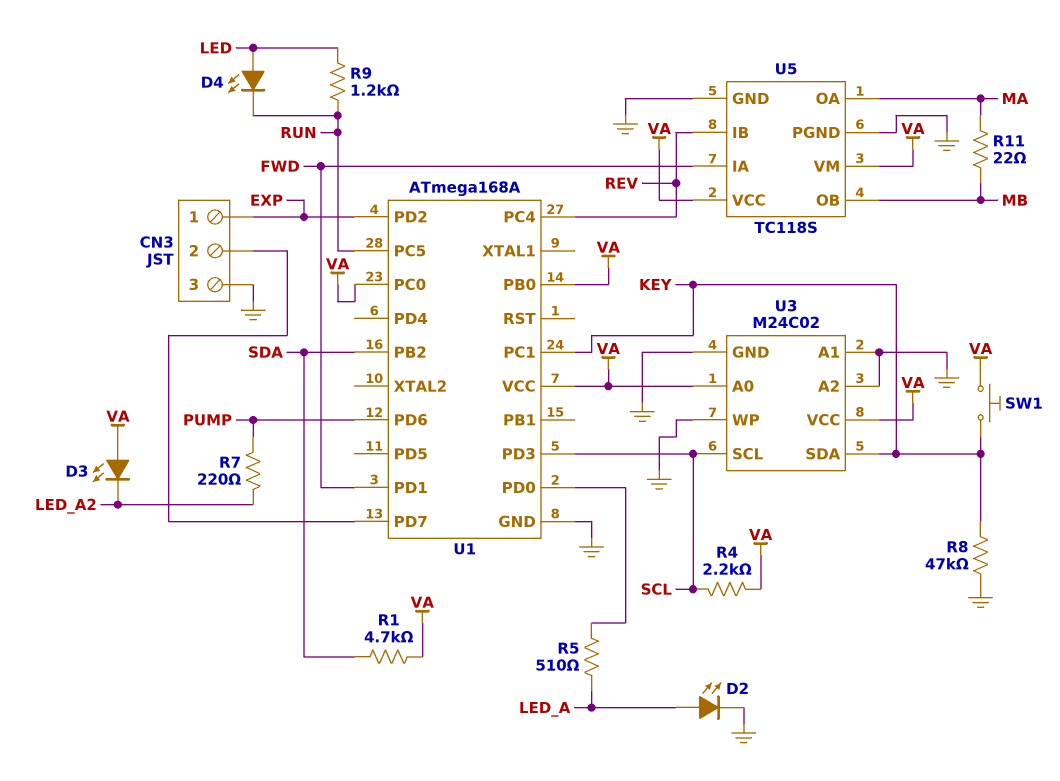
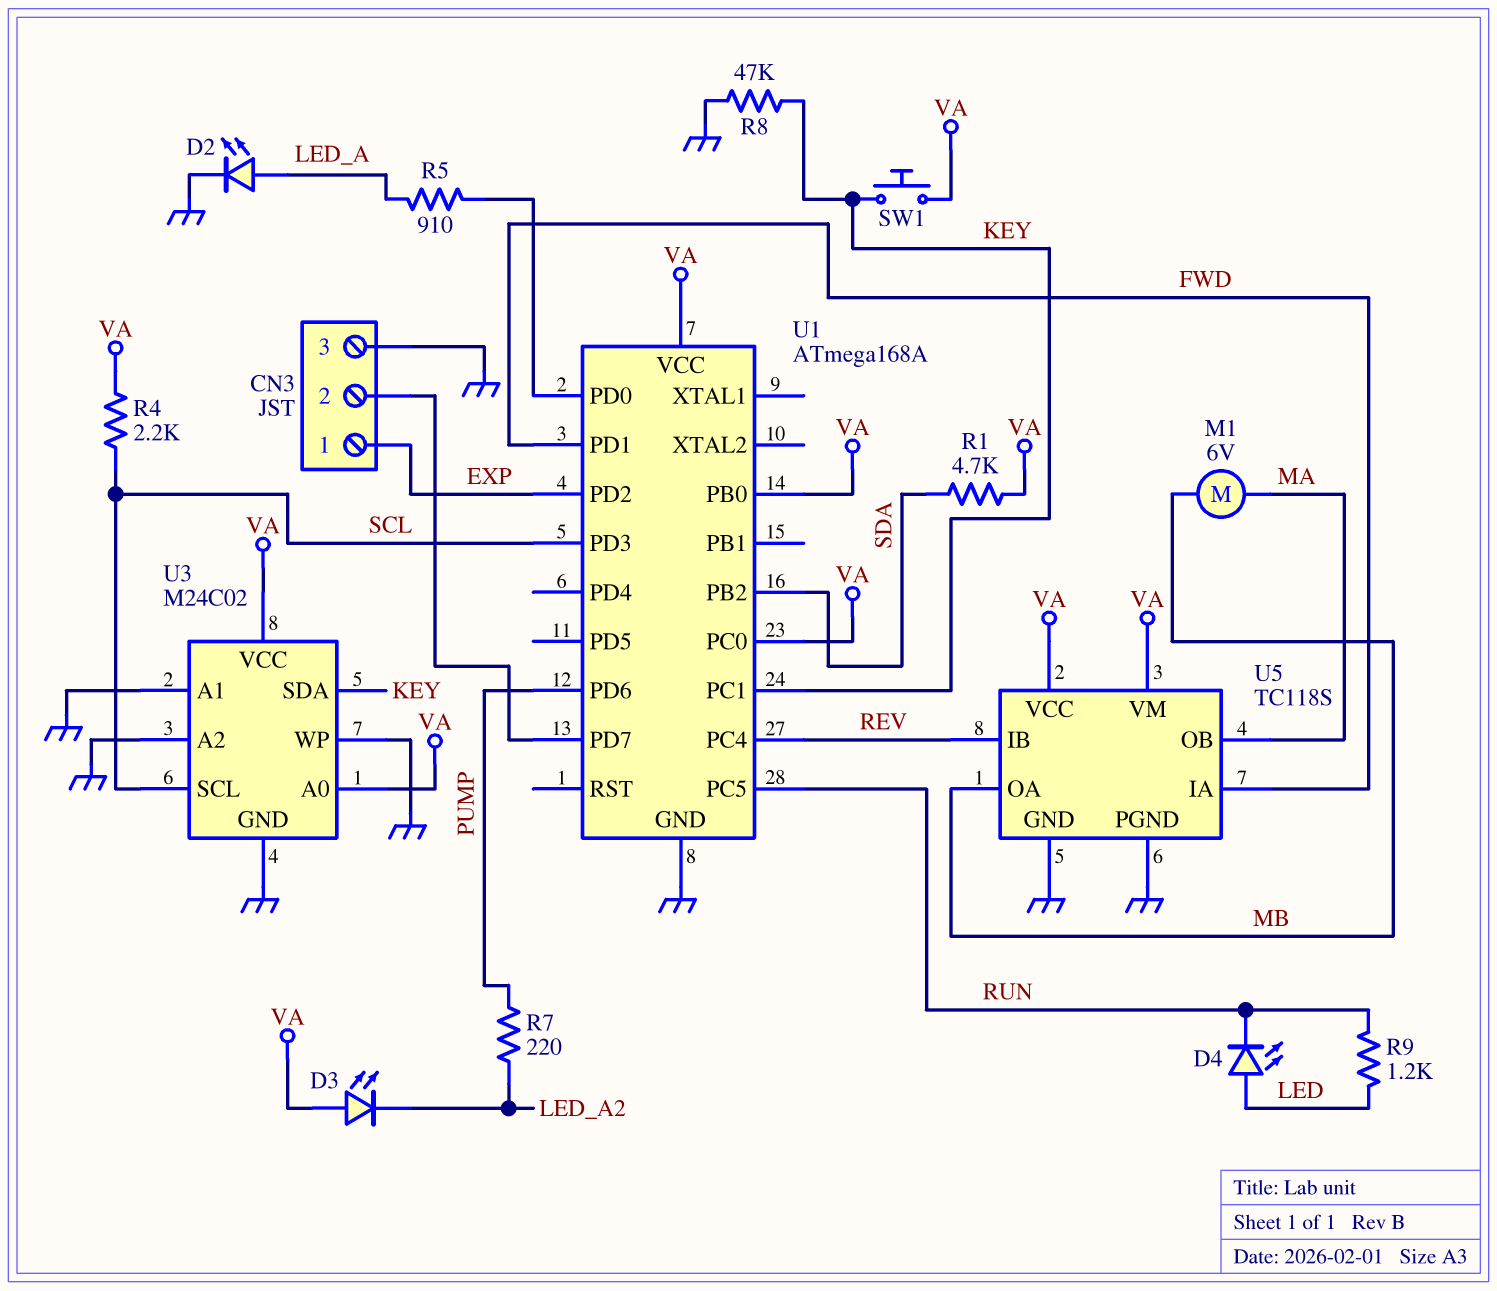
M1: none -> motor 6V (MA, MB)
R5: 510 (LED_A, U1/PD0) -> 910 (LED_A, U1/PD0)
R11: 22 (MA, MB) -> none
U5 pin OA: MA -> MB
U5 pin OB: MB -> MA

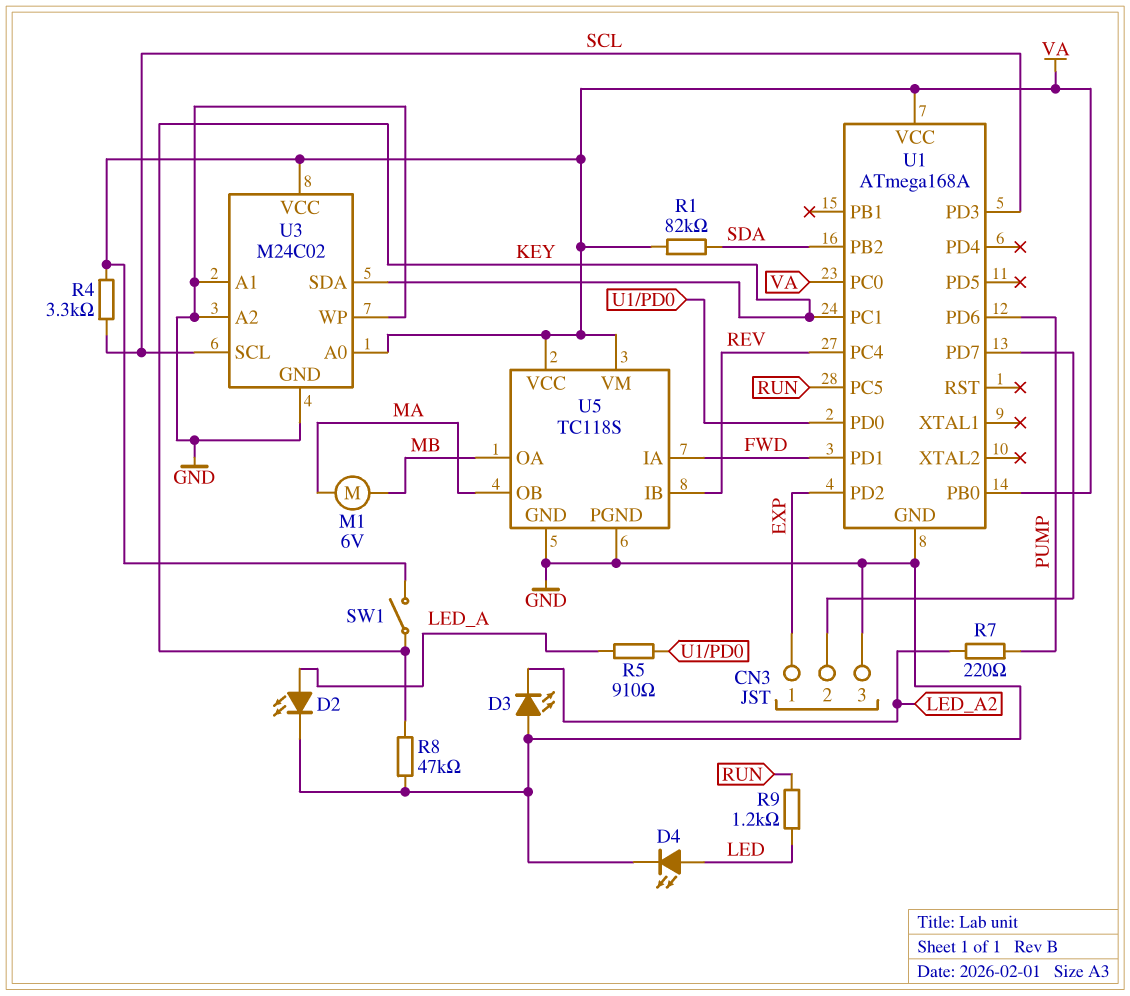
D3: LED (A VA, K LED_A2) -> LED (A GND, K LED_A2)
D4: LED (A LED, K RUN) -> LED (A LED, K GND)
R1: 4.7k (SDA, VA) -> 82k (SDA, VA)
R4: 2.2k (SCL, VA) -> 3.3k (SCL, VA)
SW1: button (KEY, VA) -> switch (KEY, VA)

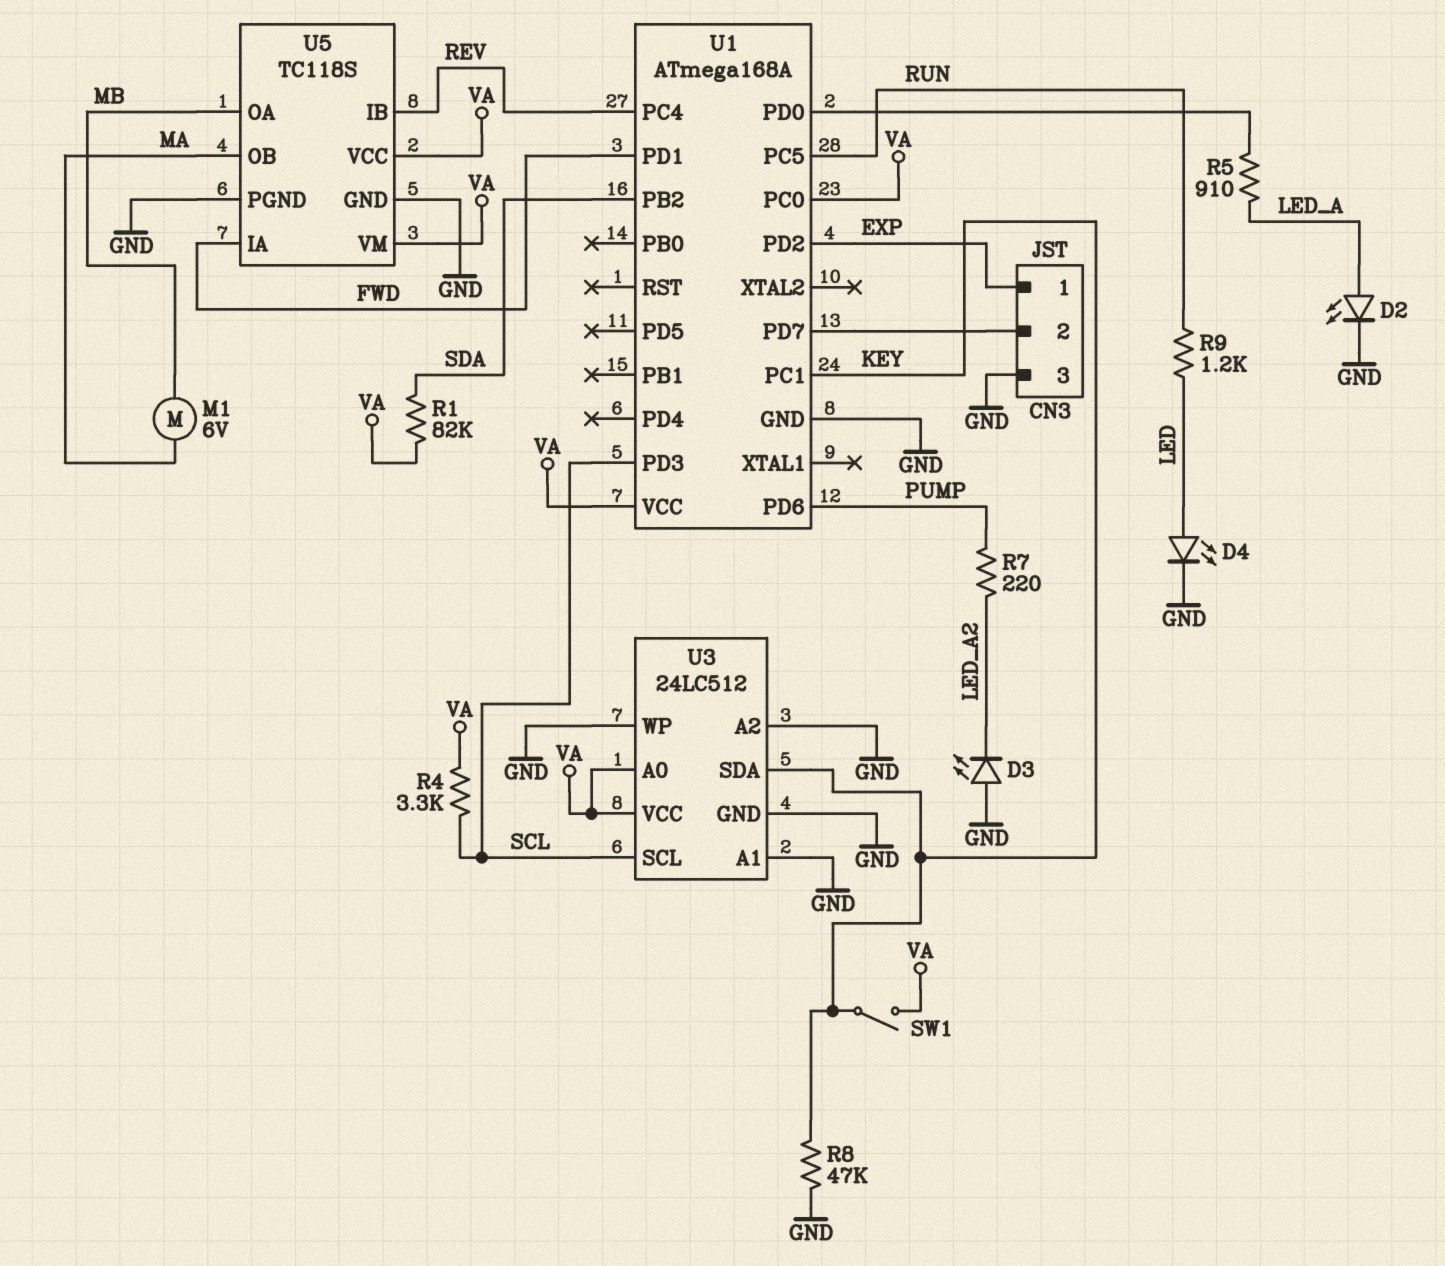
U1 pin PB0: VA -> none
U3: M24C02 -> 24LC512

